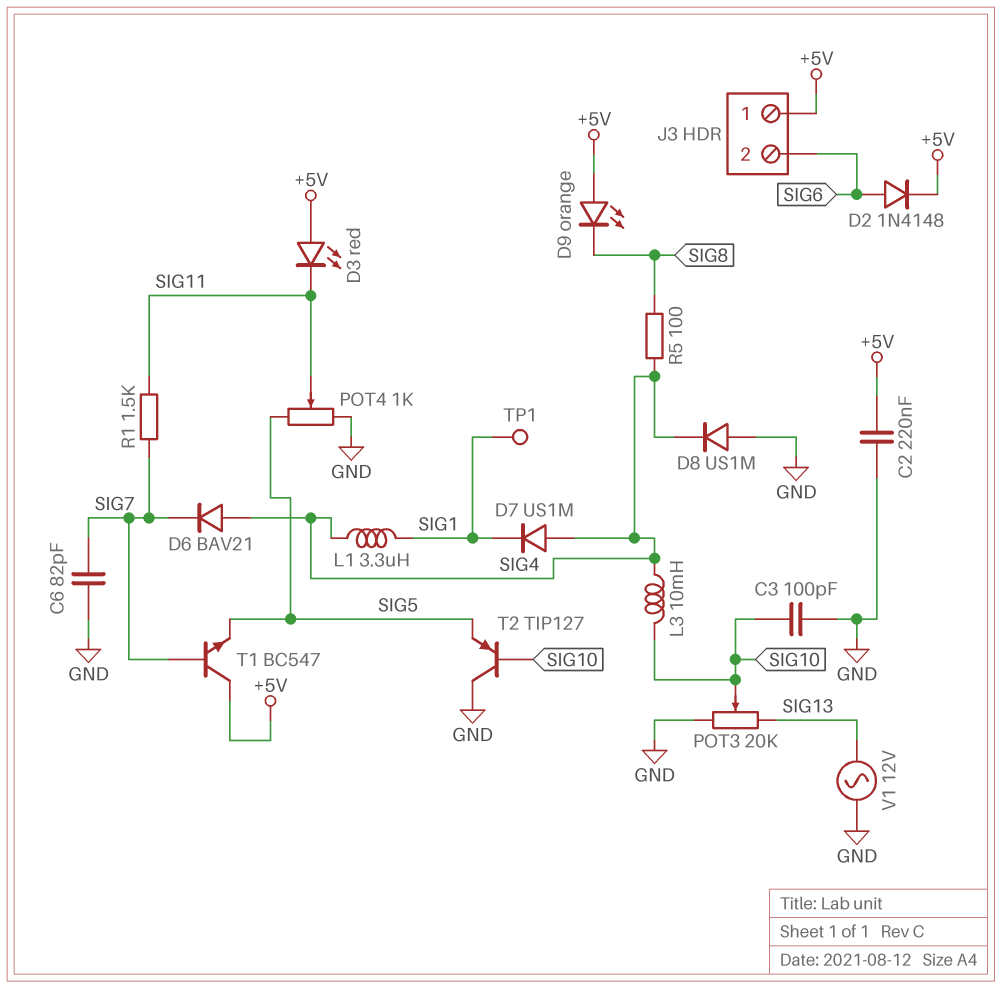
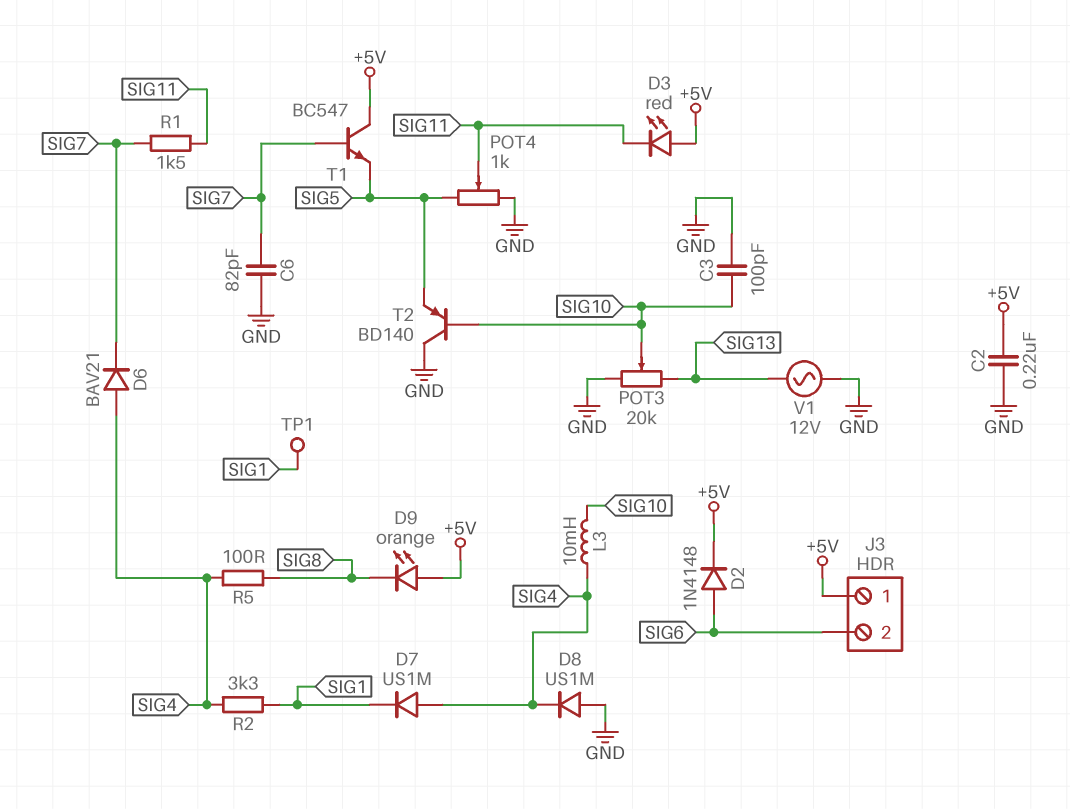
L1: 3.3uH (SIG1, SIG4) -> none
R2: none -> 3.3k (SIG1, SIG4)
T2: PNP TIP127 (B SIG10, C GND, E SIG5) -> PNP BD140 (B SIG10, C GND, E SIG5)

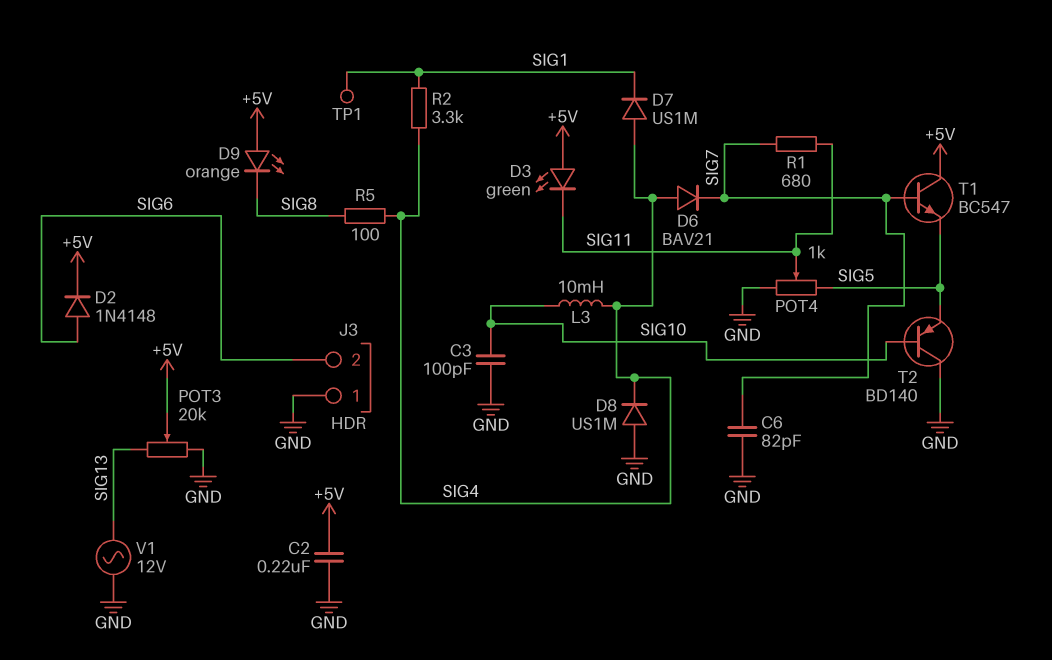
D3: LED red (A +5V, K SIG11) -> LED green (A +5V, K SIG11)
J3 pin 1: +5V -> GND
POT3: 20k (GND, SIG13, wiper SIG10) -> 20k (GND, SIG13, wiper +5V)
R1: 1.5k (SIG7, SIG11) -> 680 (SIG7, SIG11)

